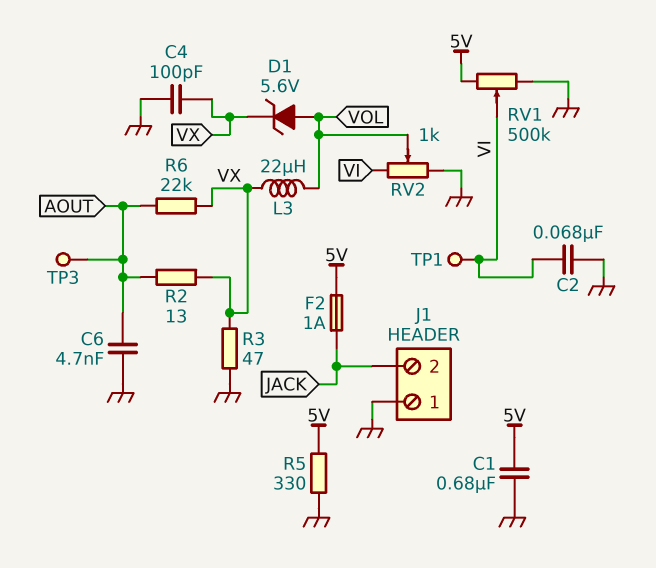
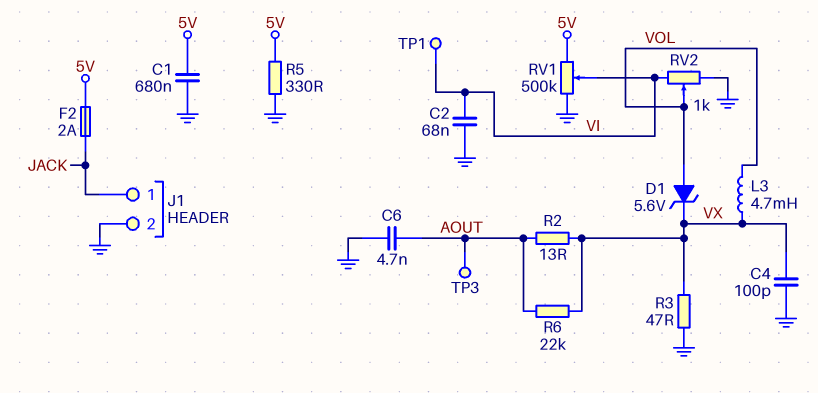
F2: 1A (5V, JACK) -> 2A (5V, JACK)
J1 pin 1: GND -> JACK
J1 pin 2: JACK -> GND
L3: 22uH (VOL, VX) -> 4.7mH (VOL, VX)

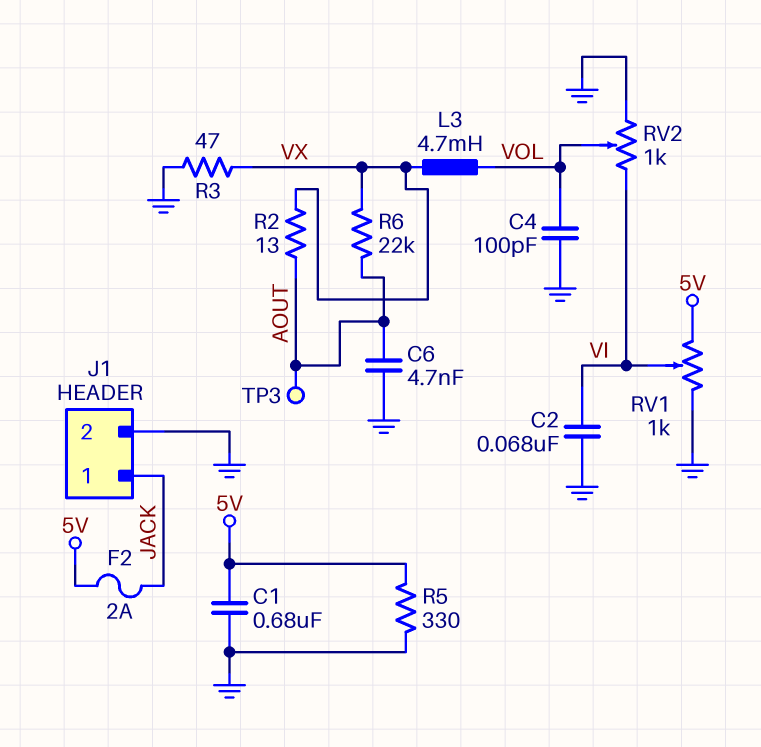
C4: 100pF (GND, VX) -> 100pF (GND, VOL)
D1: zener 5.6V (A VOL, K VX) -> none
RV1: 500k (5V, GND, wiper VI) -> 1k (5V, GND, wiper VI)
TP1: test point (VI) -> none

